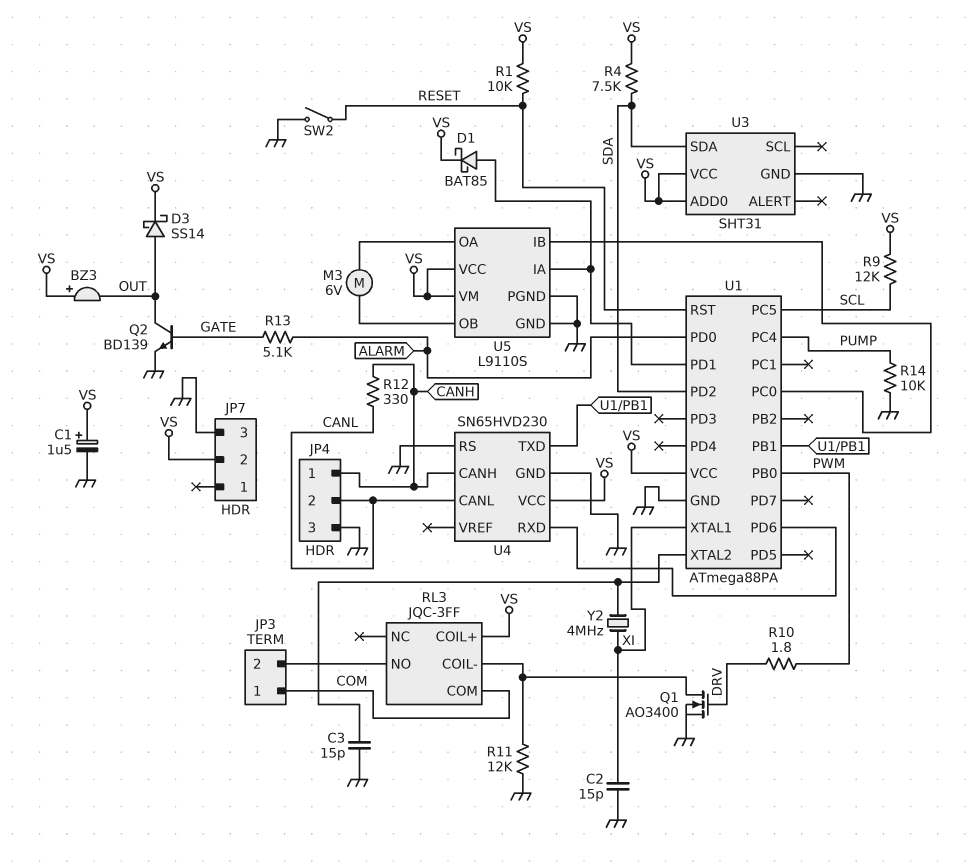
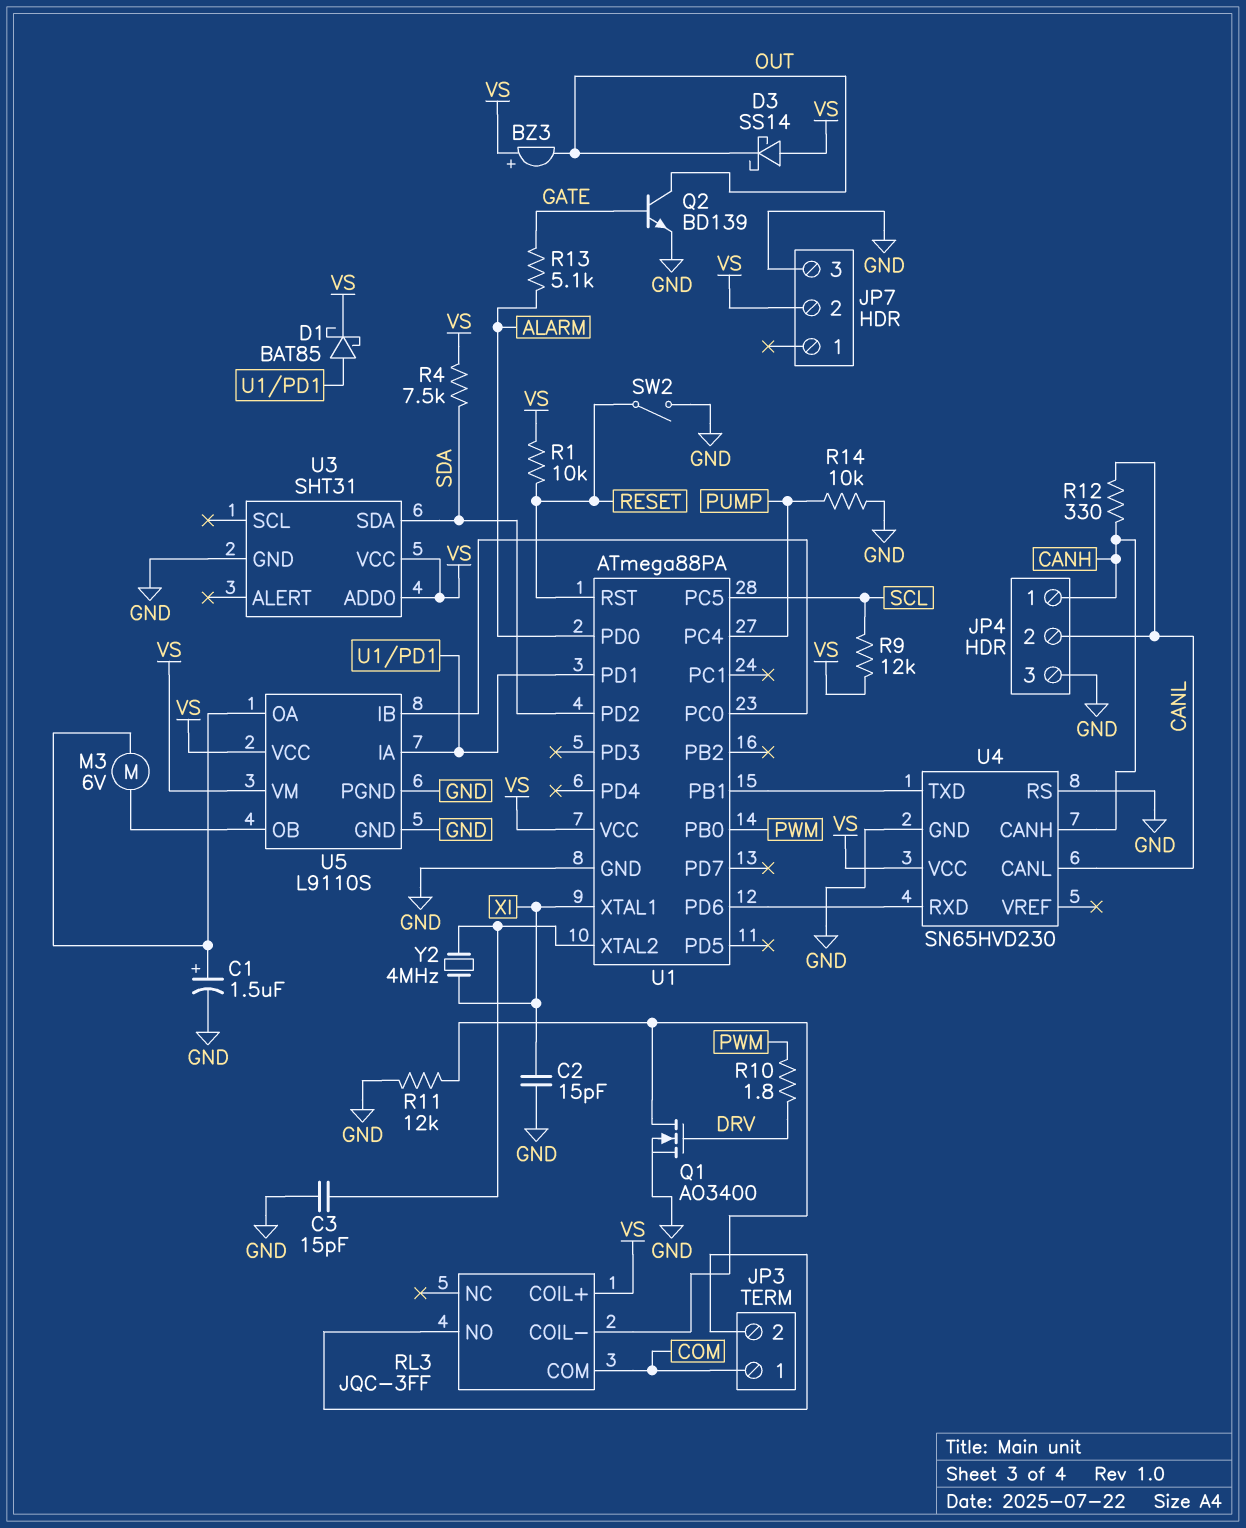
C1: 1.5uF (plus VS, minus GND) -> 1.5uF (plus U5/OA, minus GND)
D3: schottky SS14 (A OUT, K VS) -> schottky SS14 (A VS, K OUT)

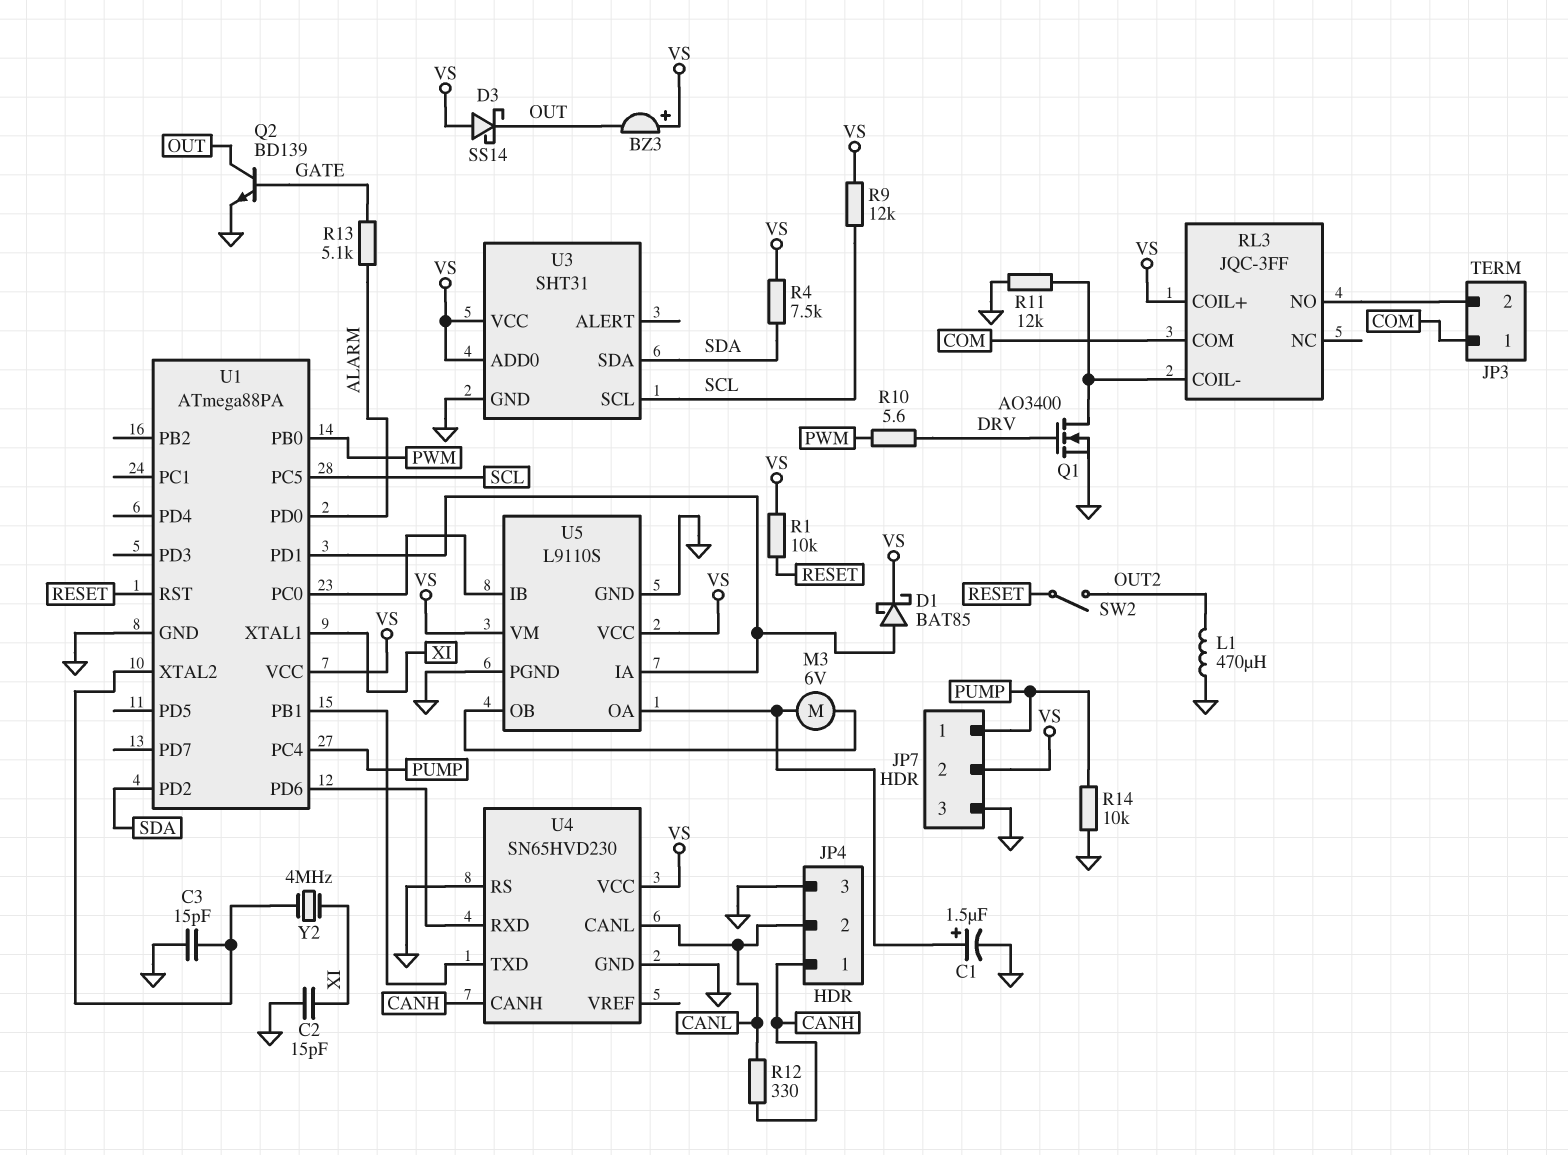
JP7 pin 1: none -> PUMP
L1: none -> 470uH (GND, OUT2)
R10: 1.8 (DRV, PWM) -> 5.6 (DRV, PWM)
SW2: switch (GND, RESET) -> switch (OUT2, RESET)
U3 pin SCL: none -> SCL

